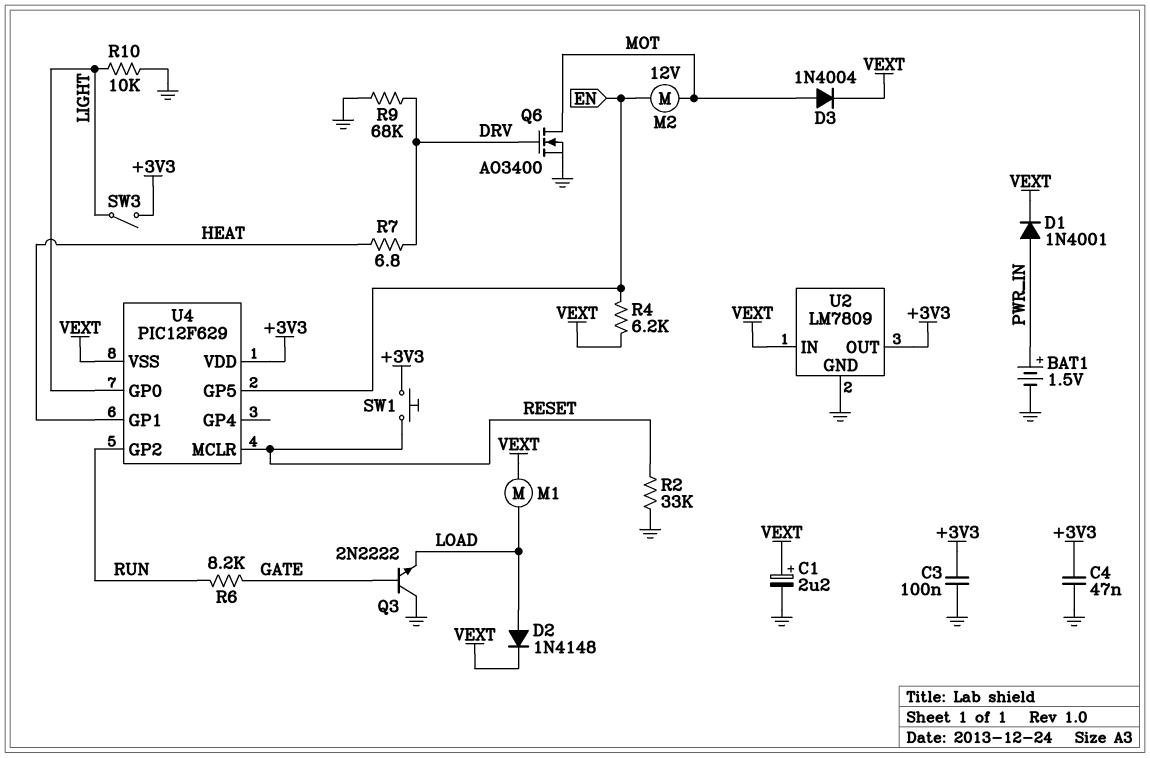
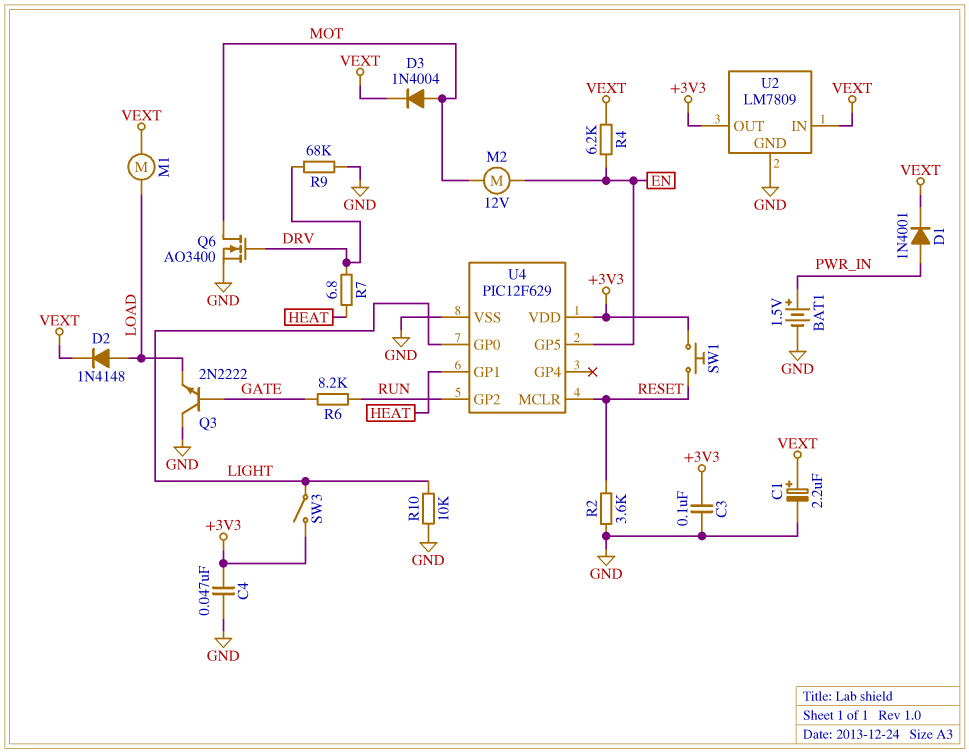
R2: 33k (GND, RESET) -> 3.6k (GND, RESET)
U4 pin VSS: VEXT -> GND

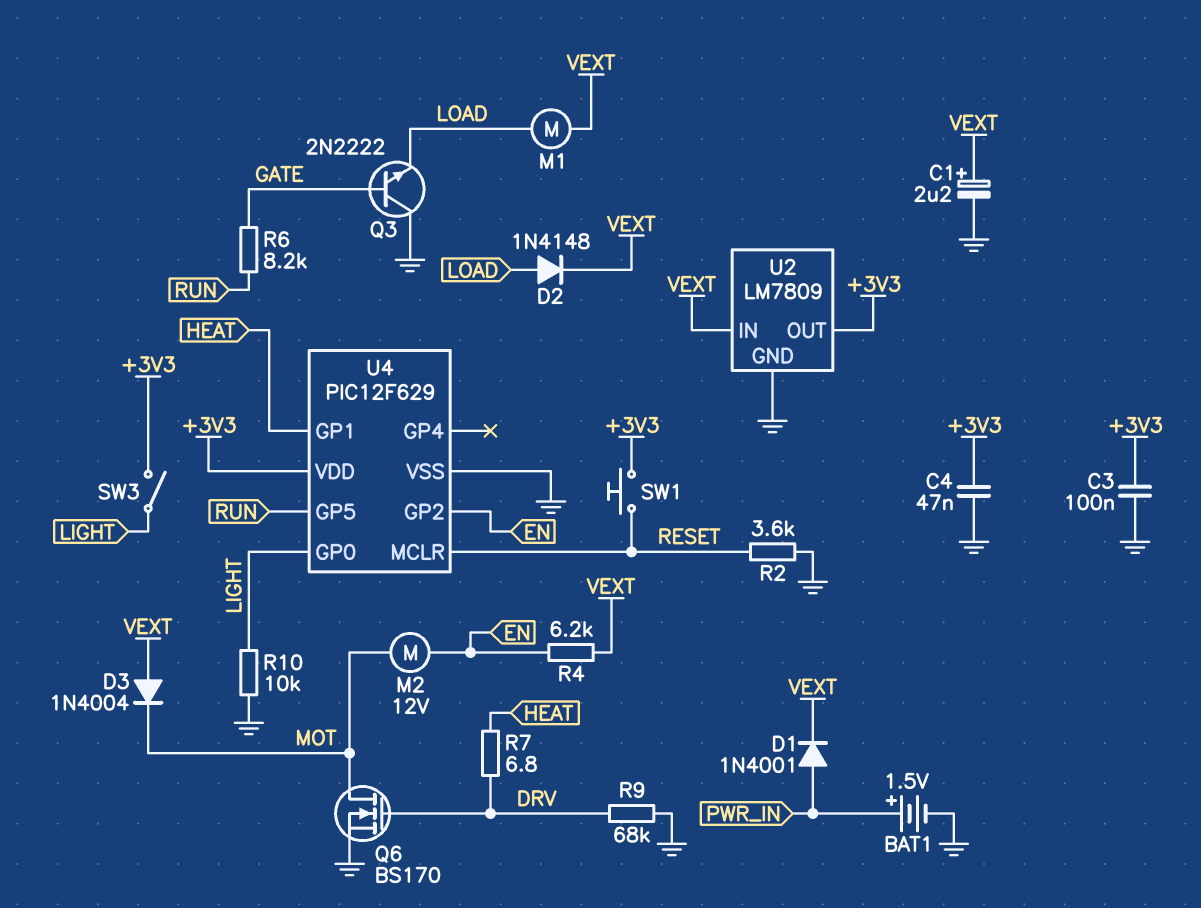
D3: diode 1N4004 (A MOT, K VEXT) -> diode 1N4004 (A VEXT, K MOT)
Q6: NMOS AO3400 (G DRV, D MOT, S GND) -> NMOS BS170 (G DRV, D MOT, S GND)
U4 pin GP2: RUN -> EN
U4 pin GP5: EN -> RUN

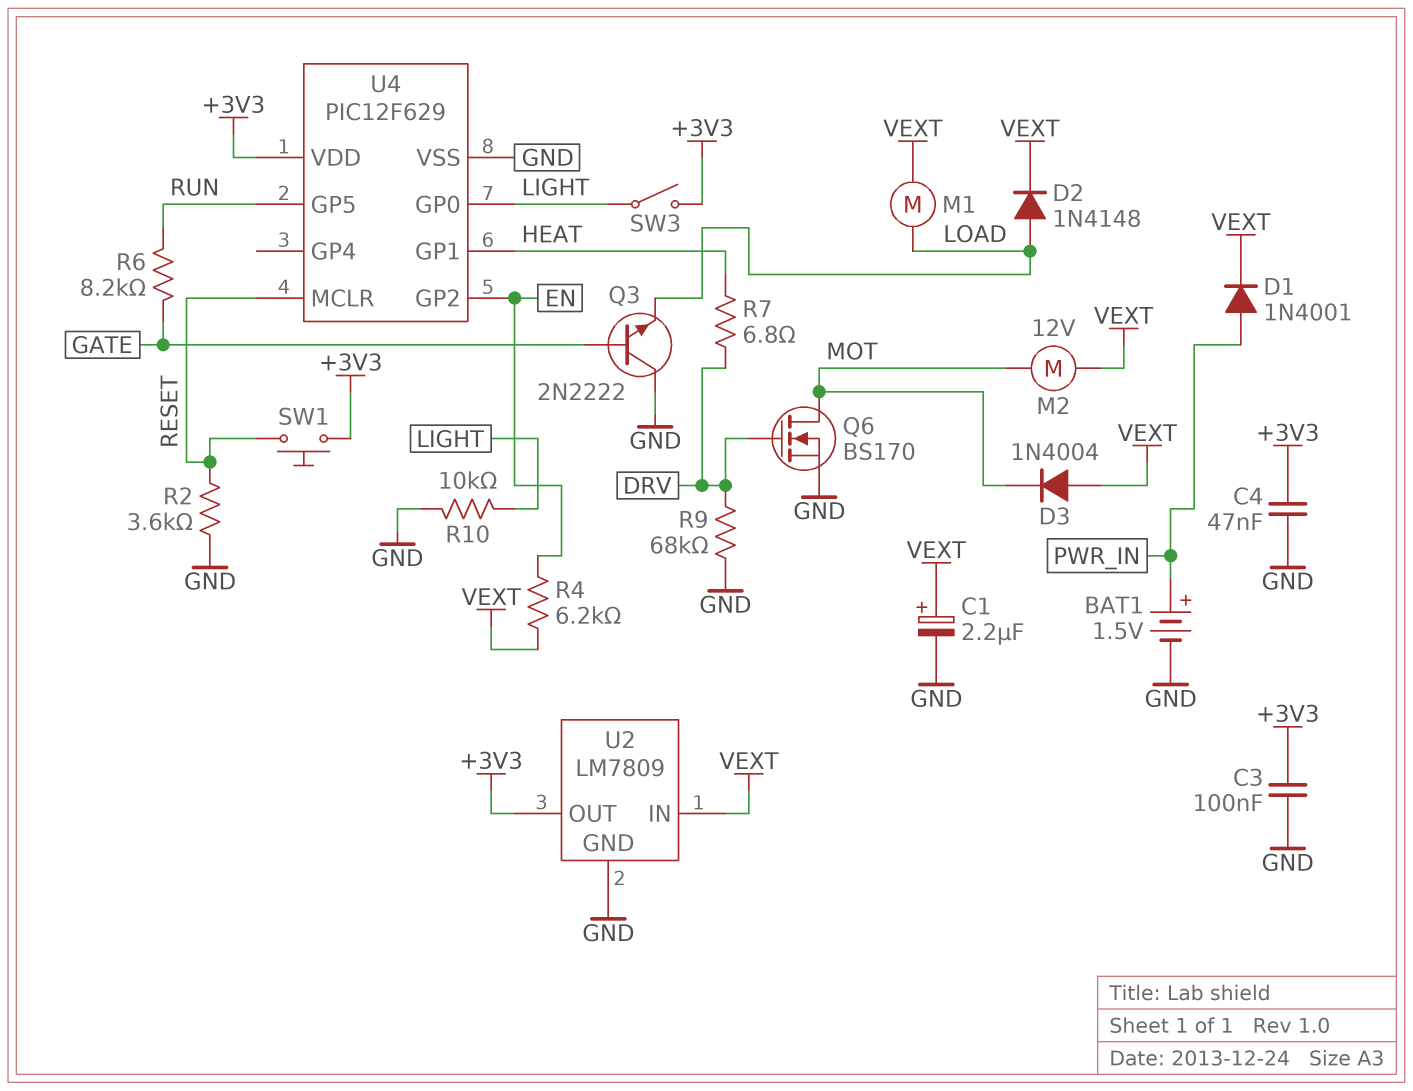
M2: motor 12V (EN, MOT) -> motor 12V (MOT, VEXT)

